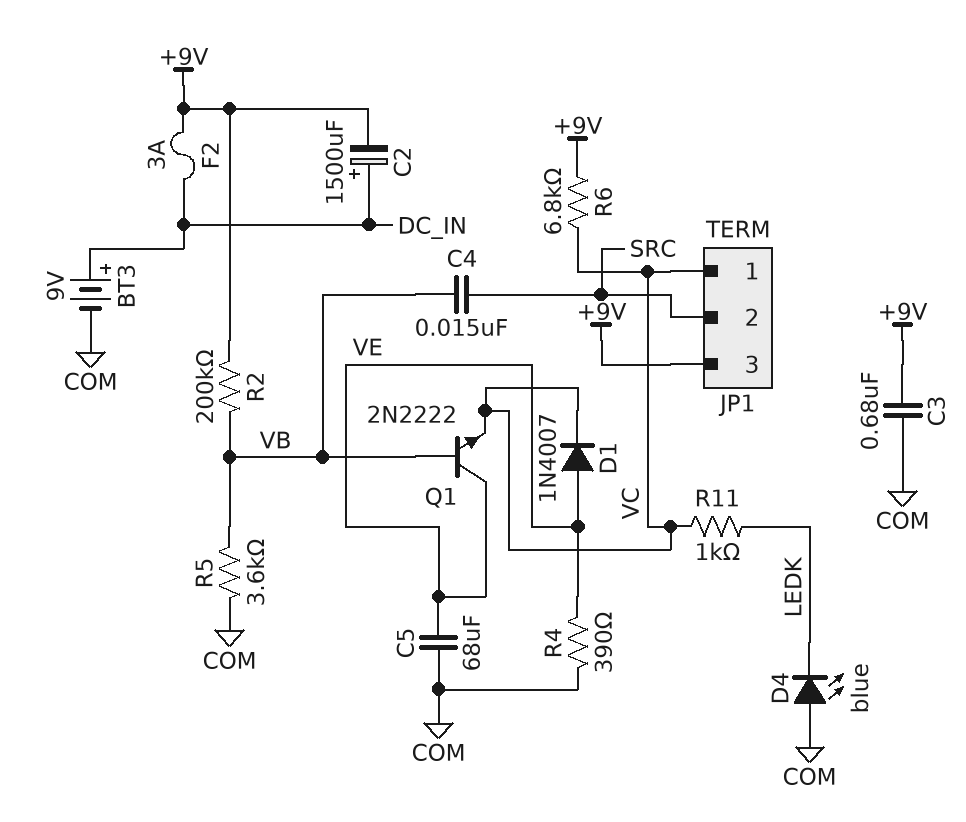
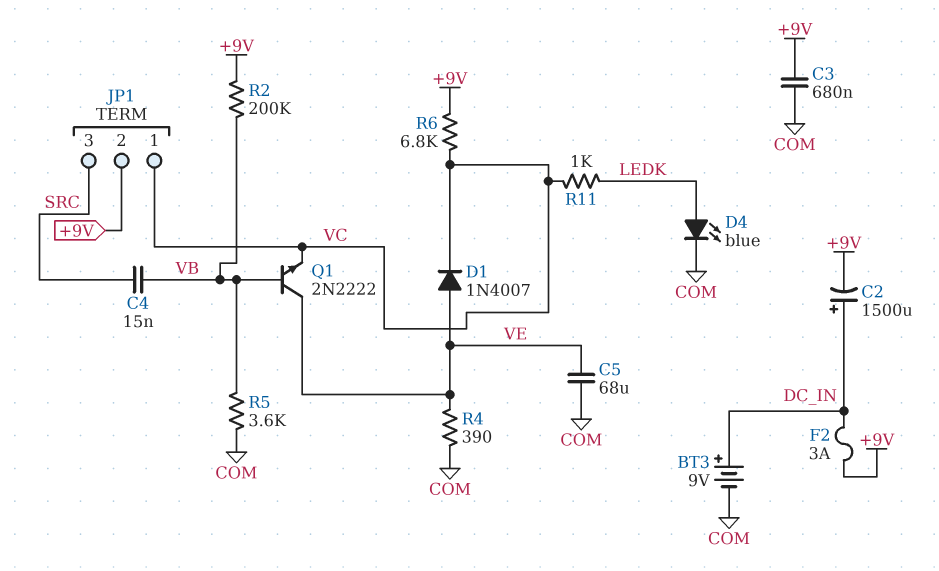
D4: LED blue (A COM, K LEDK) -> LED blue (A LEDK, K COM)
JP1 pin 2: SRC -> +9V
JP1 pin 3: +9V -> SRC

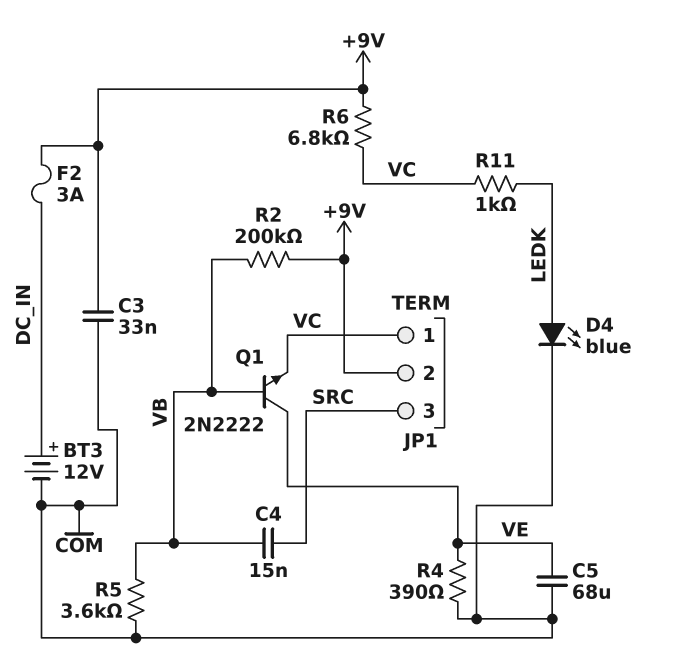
BT3: 9V (plus DC_IN, minus COM) -> 12V (plus DC_IN, minus COM)
C2: 1500uF (plus DC_IN, minus +9V) -> none
C3: 680nF (+9V, COM) -> 33nF (+9V, COM)
D1: diode 1N4007 (A VE, K VC) -> none

